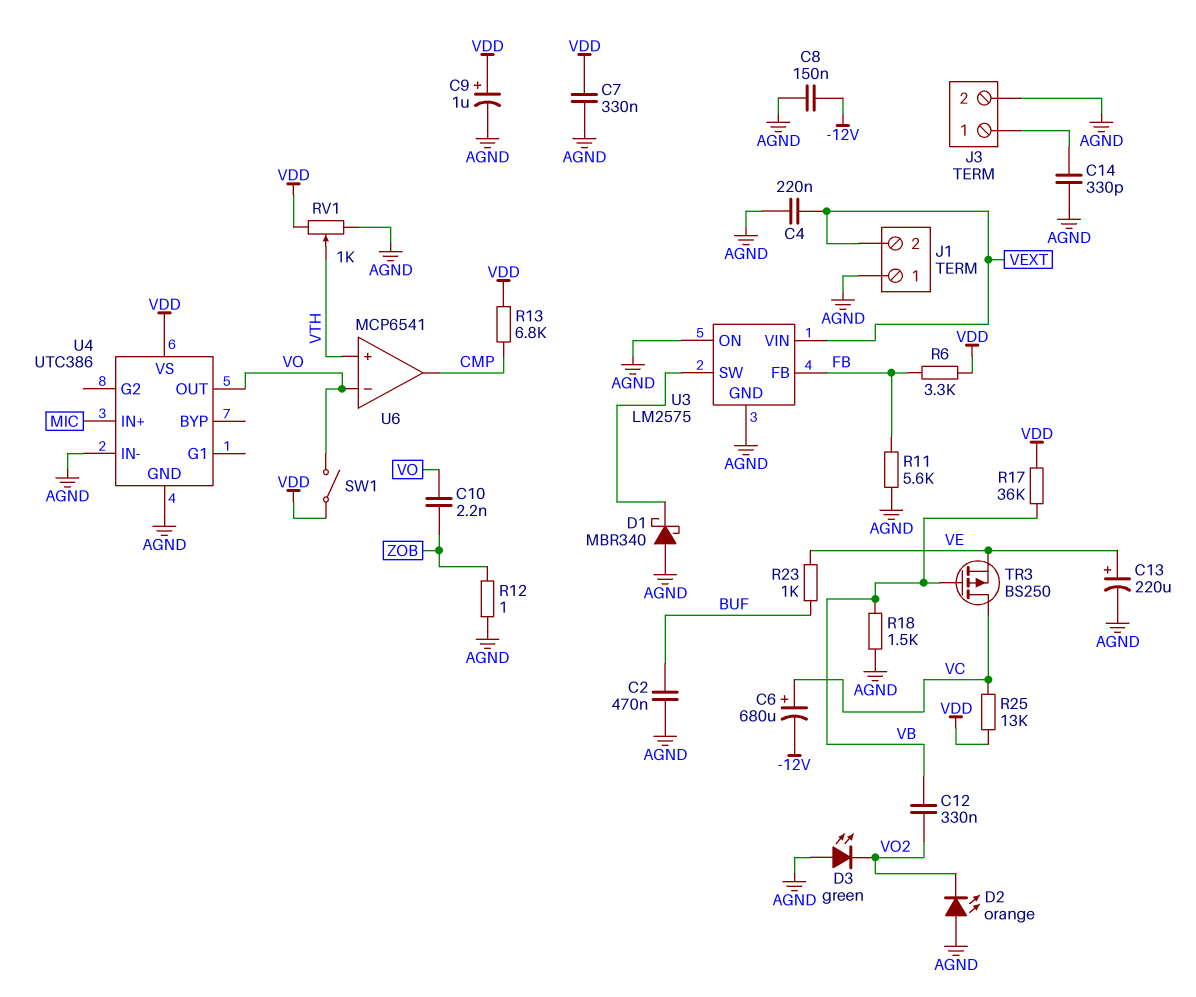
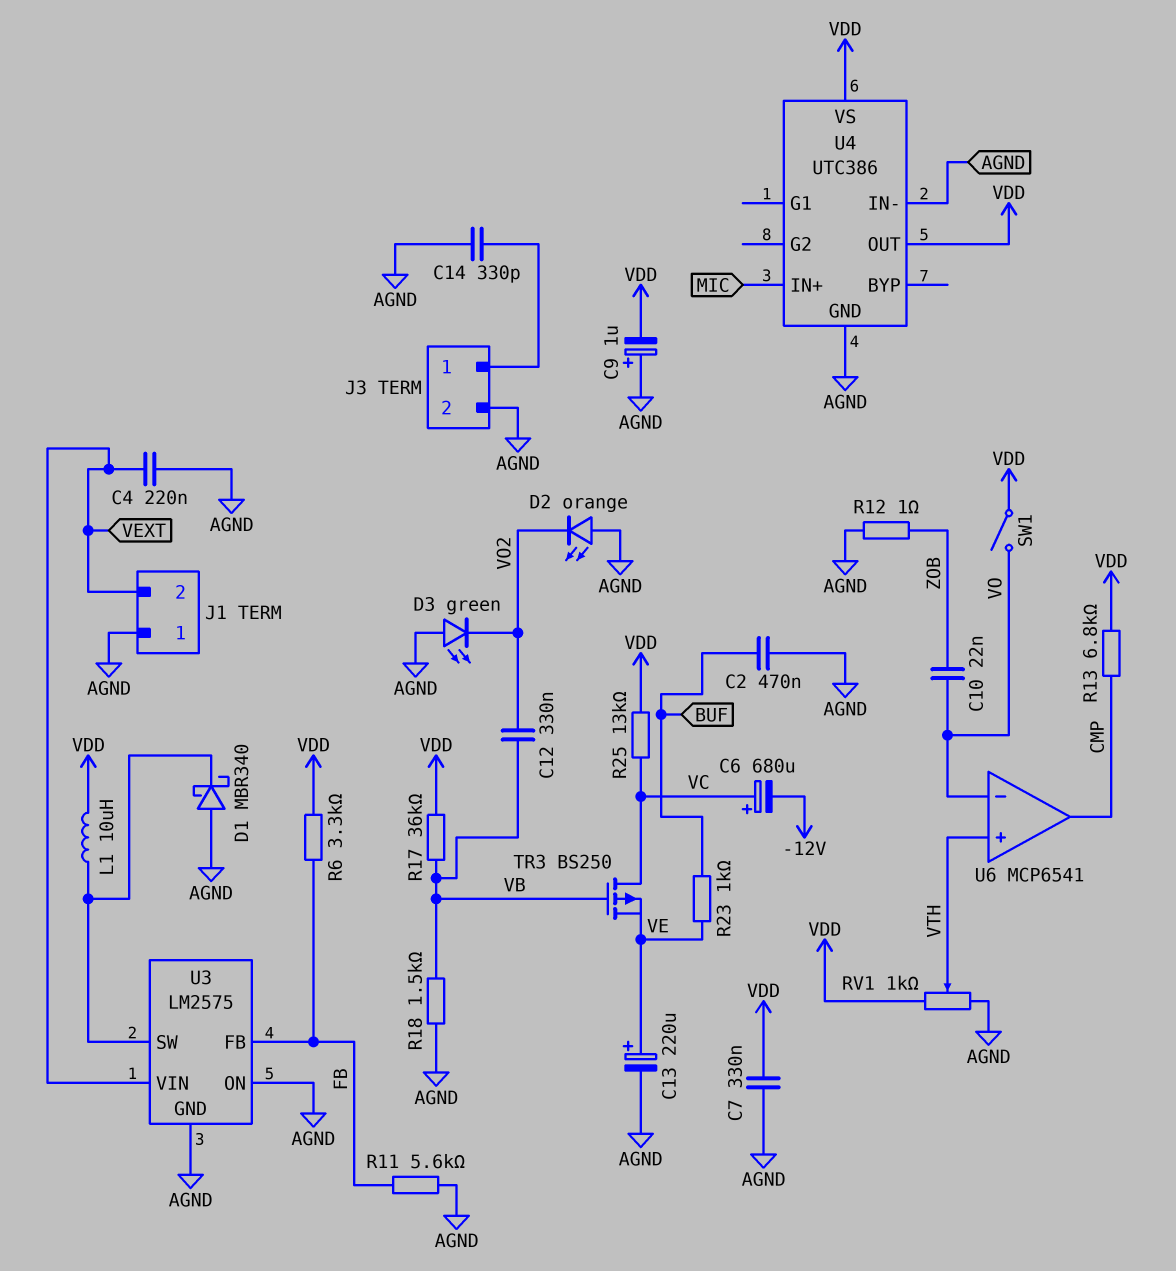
C8: 150nF (-12V, AGND) -> none
C9: 1uF (plus VDD, minus AGND) -> 1uF (plus AGND, minus VDD)
C10: 2.2nF (VO, ZOB) -> 22nF (VO, ZOB)
L1: none -> 10uH (U3/SW, VDD)
U4 pin OUT: VO -> VDD

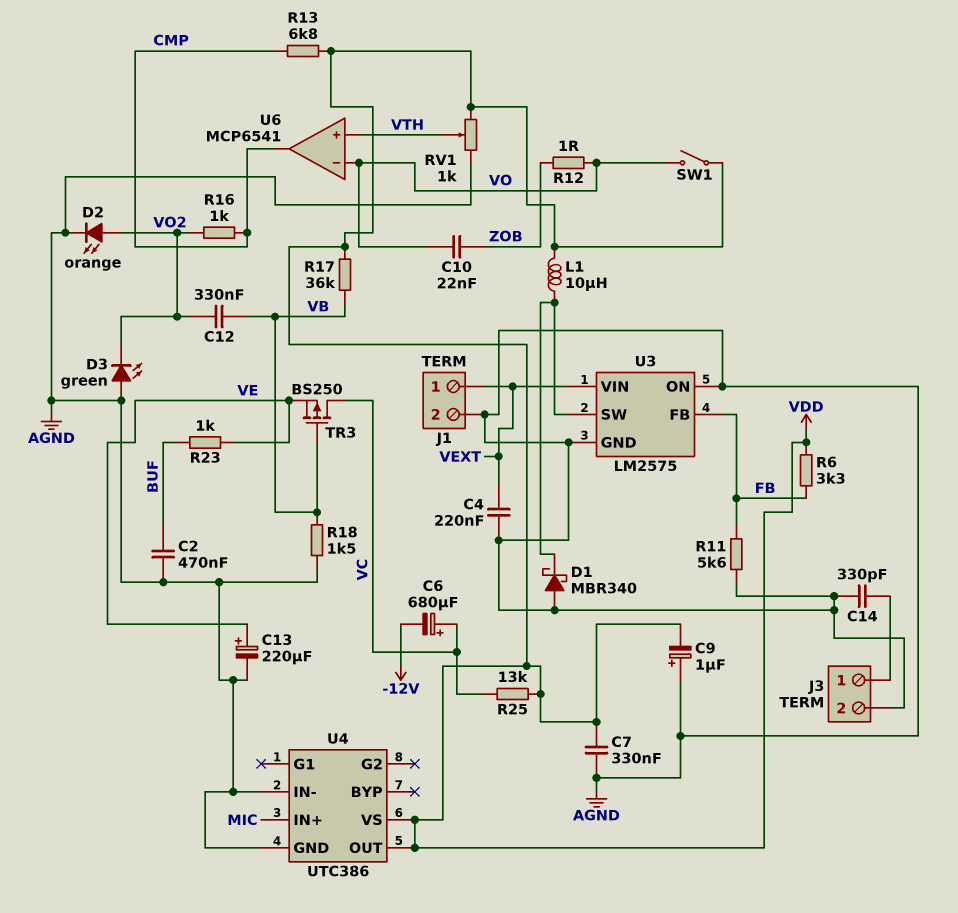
D2: LED orange (A AGND, K VO2) -> LED orange (A VO2, K AGND)
J1 pin 1: AGND -> VEXT
J1 pin 2: VEXT -> AGND
R12: 1 (AGND, ZOB) -> 1 (VO, ZOB)
R16: none -> 1k (CMP, VO2)

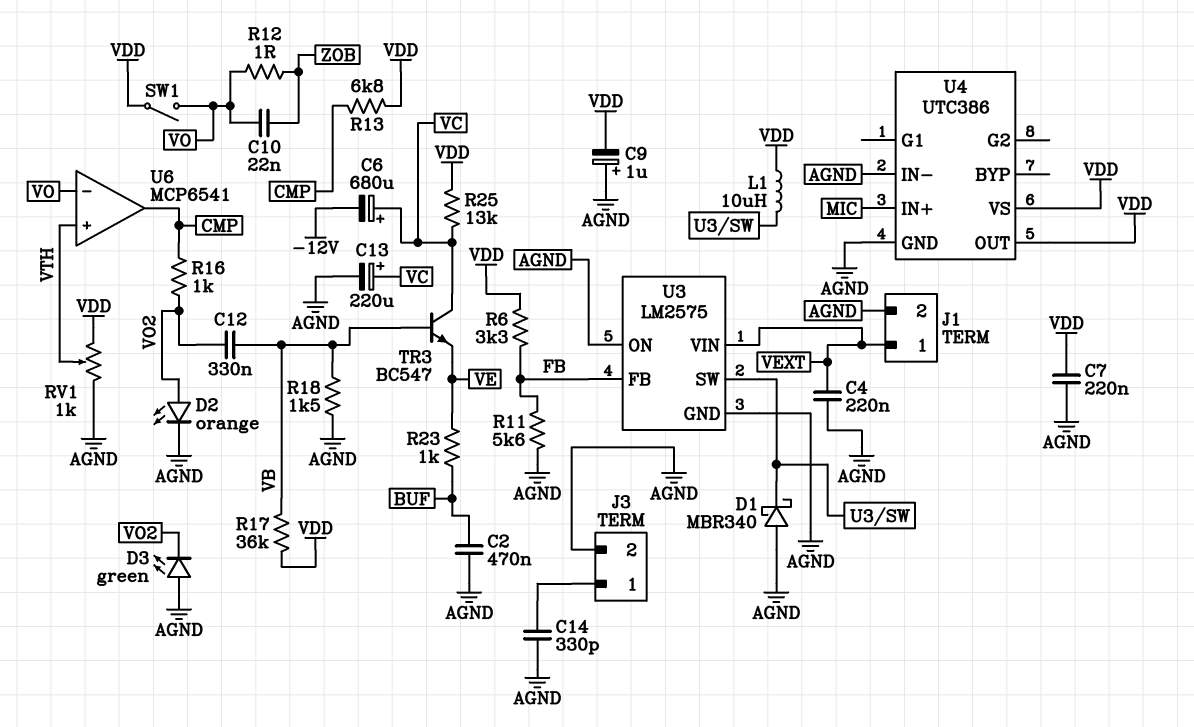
C7: 330nF (AGND, VDD) -> 220nF (AGND, VDD)
C13: 220uF (plus VE, minus AGND) -> 220uF (plus VC, minus AGND)
TR3: PMOS BS250 (G VB, D VC, S VE) -> NPN BC547 (B VB, C VC, E VE)

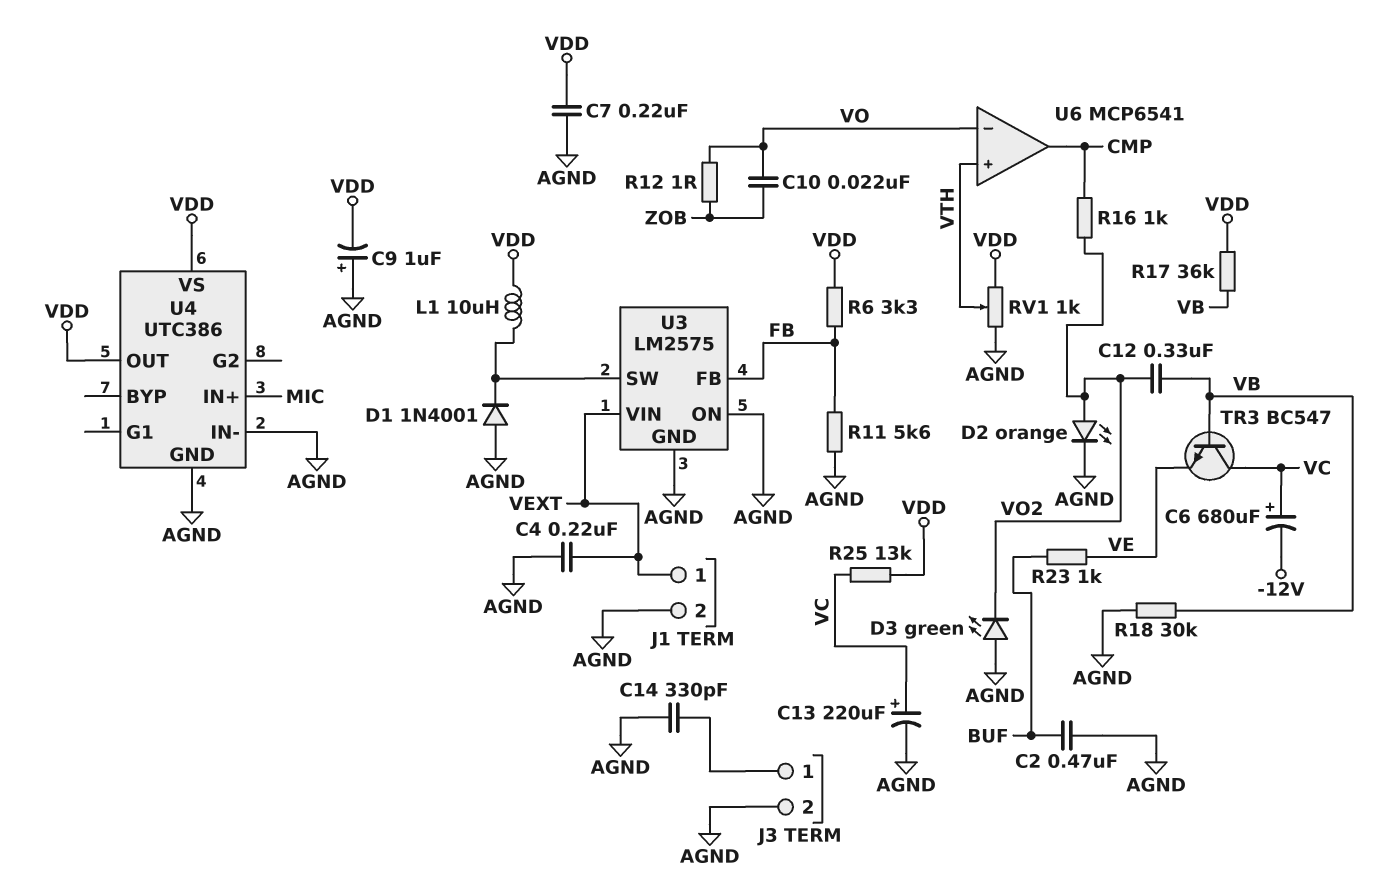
D1: schottky MBR340 (A AGND, K U3/SW) -> diode 1N4001 (A AGND, K U3/SW)
R13: 6.8k (CMP, VDD) -> none
R18: 1.5k (AGND, VB) -> 30k (AGND, VB)
SW1: switch (VDD, VO) -> none

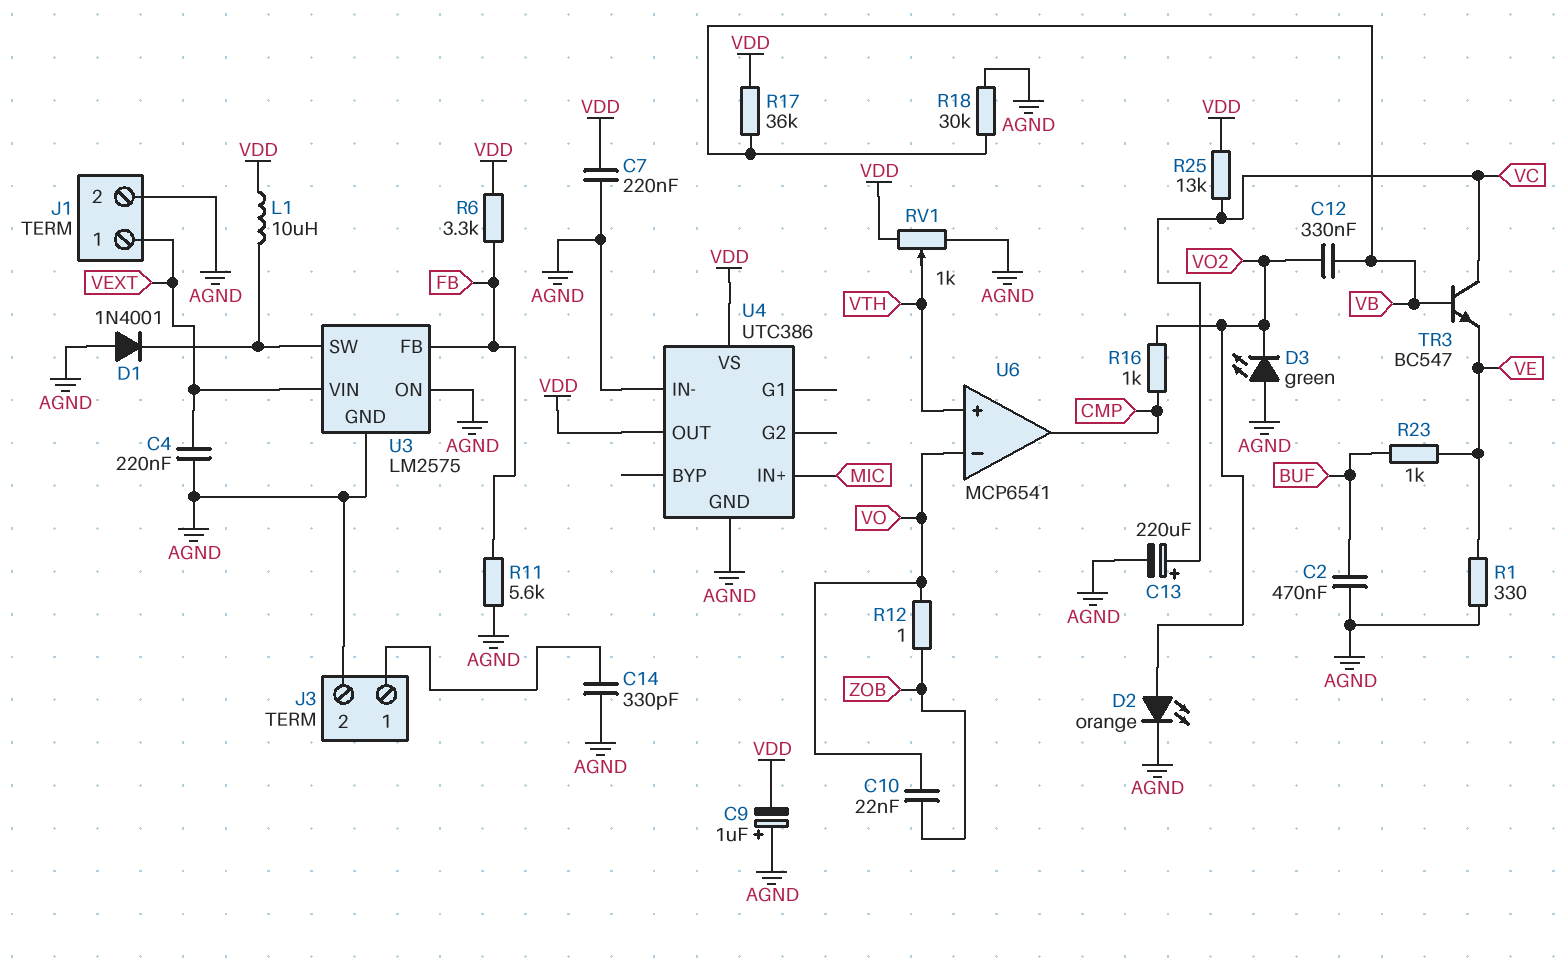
C6: 680uF (plus VC, minus -12V) -> none
R1: none -> 330 (AGND, VE)

